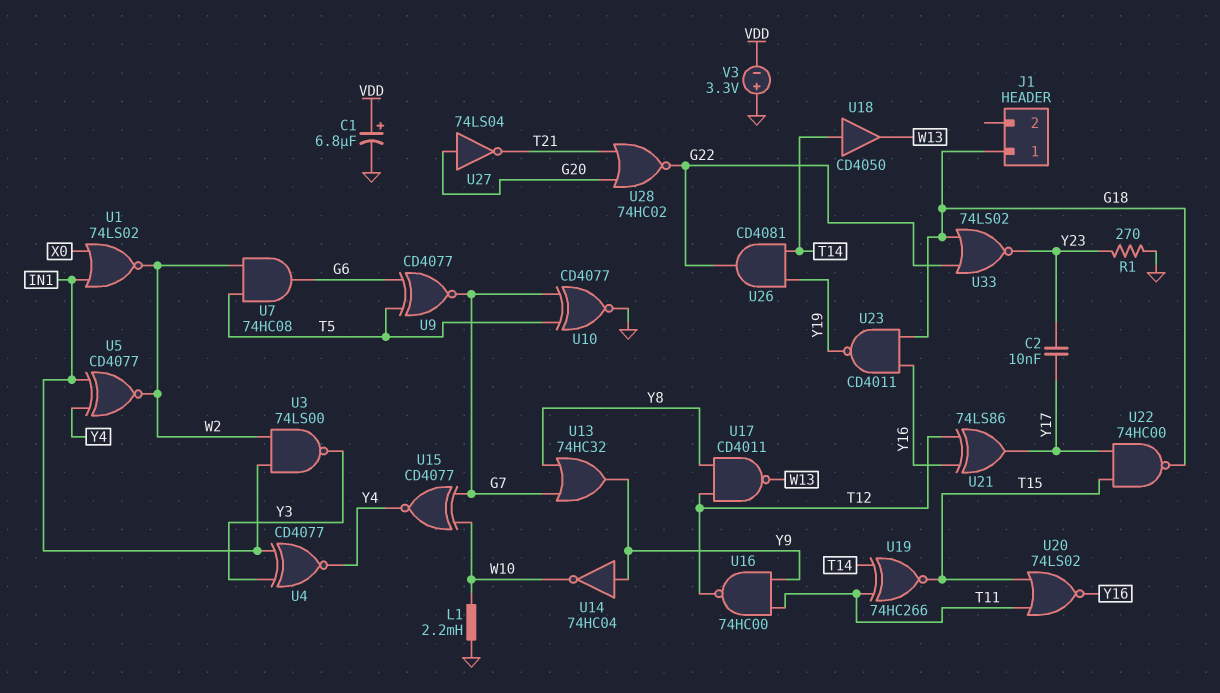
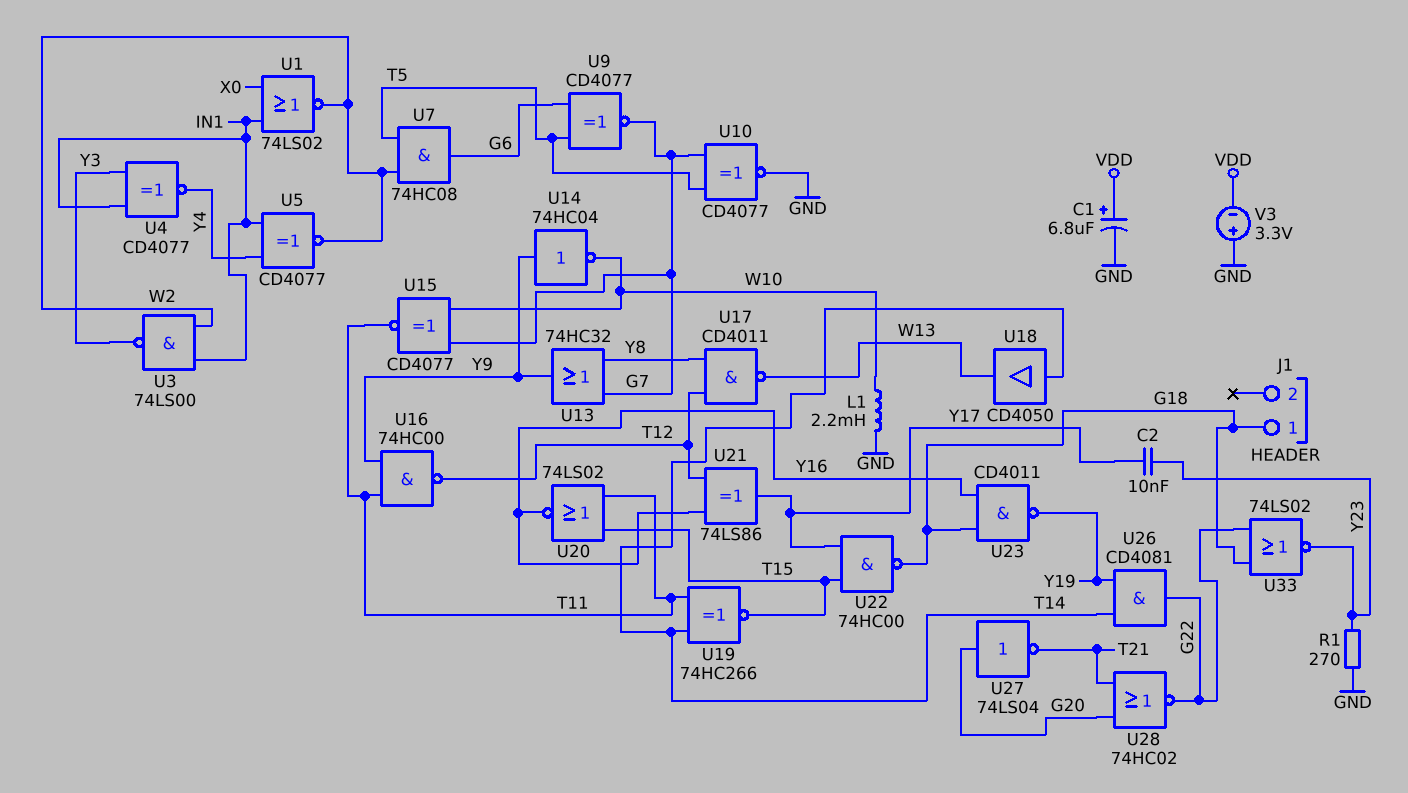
U15: XNOR CD4077 (in G7, in W10, out Y4) -> XNOR CD4077 (in G7, in W10, out T11)

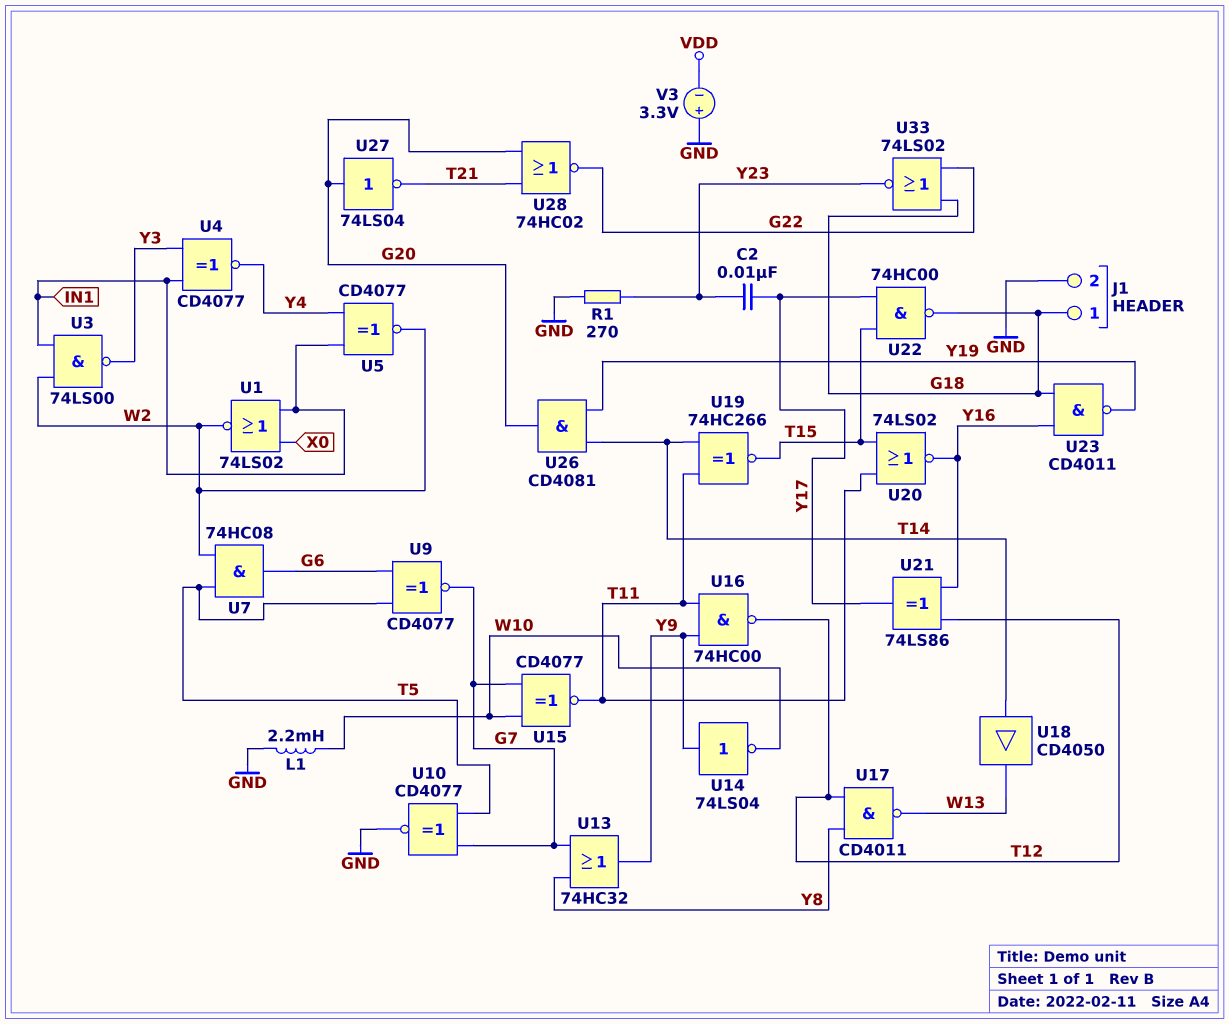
C1: 6.8uF (plus VDD, minus GND) -> none
J1 pin 2: none -> GND
U14: NOT 74HC04 (in Y9, out W10) -> NOT 74LS04 (in Y9, out W10)
U26: AND CD4081 (in T14, in Y19, out G22) -> AND CD4081 (in T14, in Y19, out G20)

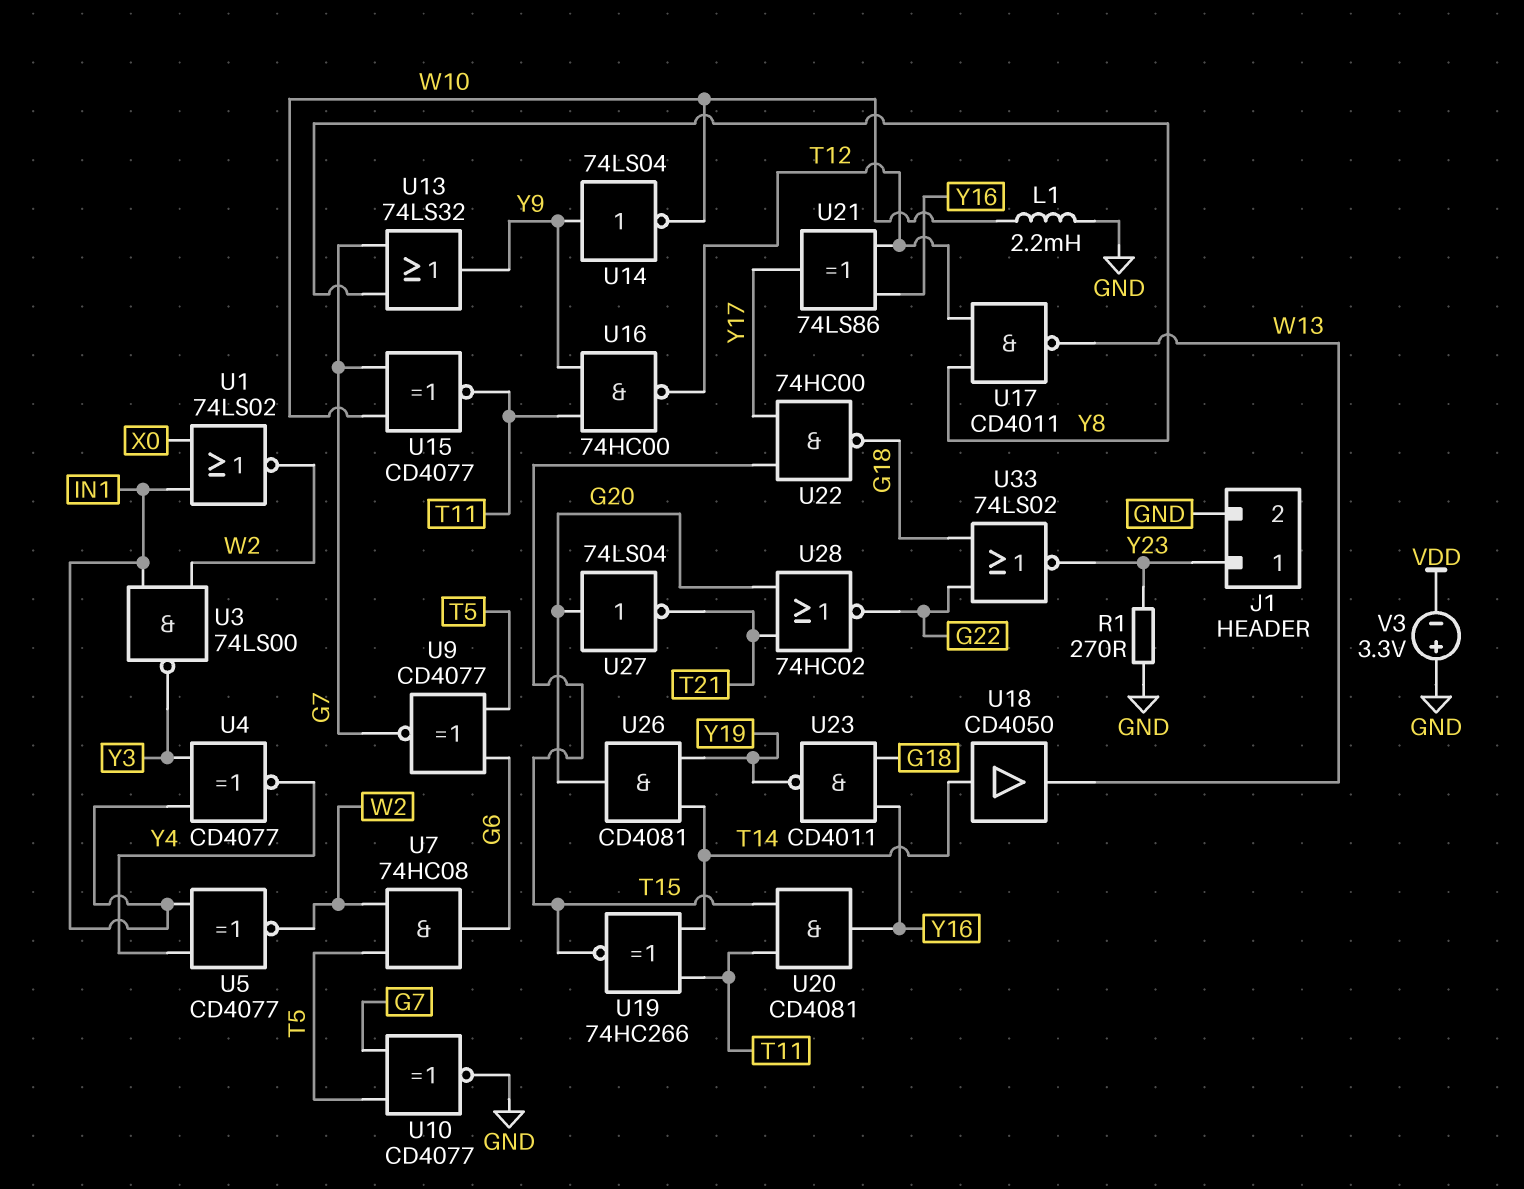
C2: 10nF (Y17, Y23) -> none
J1 pin 1: G18 -> Y23
U13: OR 74HC32 (in G7, in Y8, out Y9) -> OR 74LS32 (in G7, in Y8, out Y9)
U20: NOR 74LS02 (in T11, in T15, out Y16) -> AND CD4081 (in T11, in T15, out Y16)

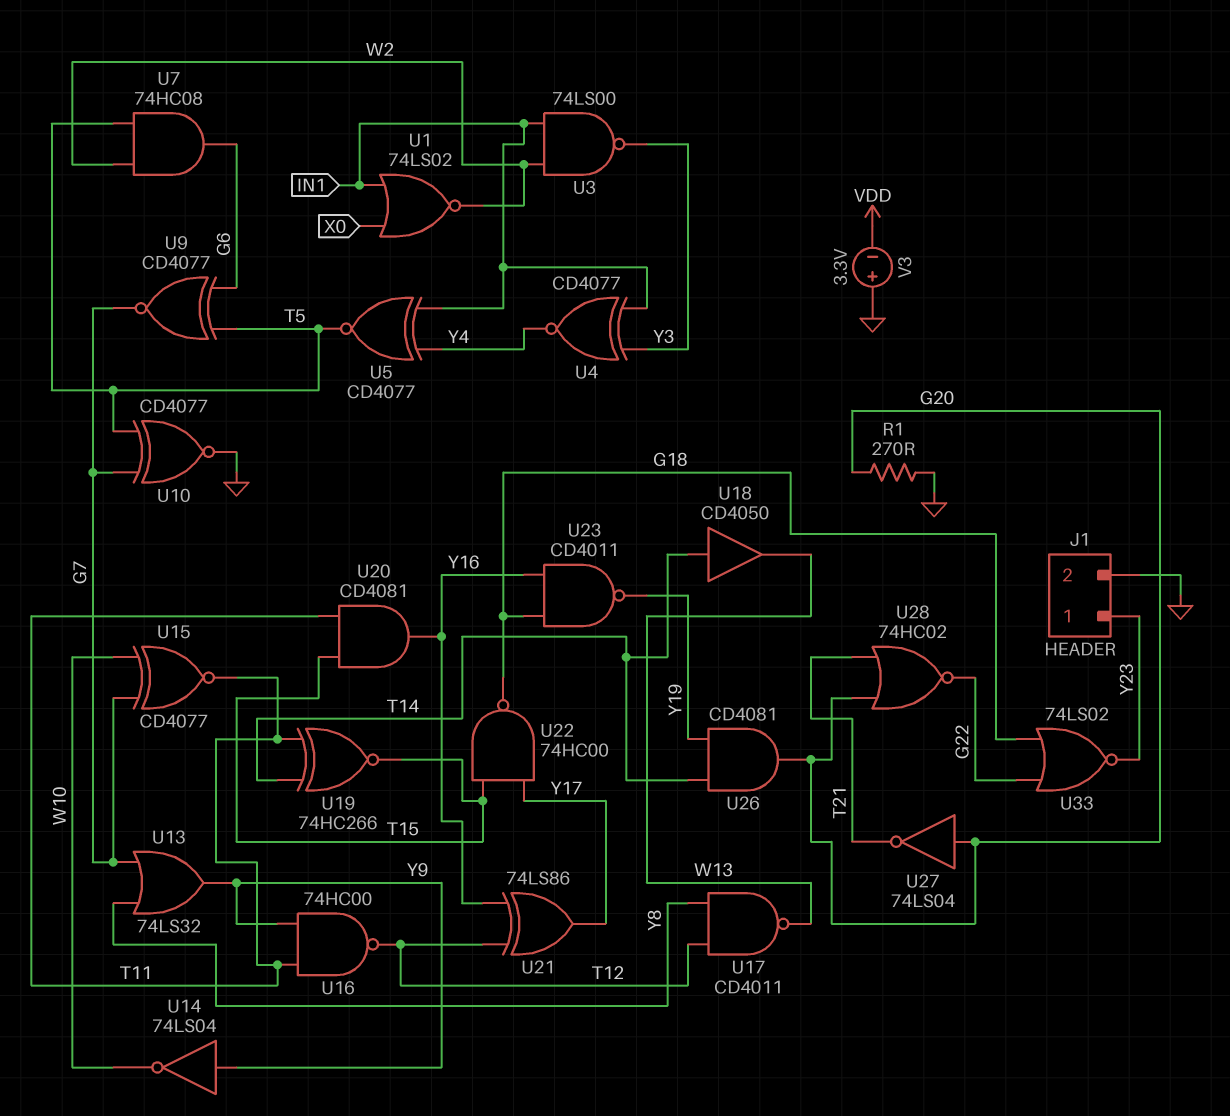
L1: 2.2mH (GND, W10) -> none
R1: 270 (GND, Y23) -> 270 (G20, GND)
U5: XNOR CD4077 (in IN1, in Y4, out W2) -> XNOR CD4077 (in IN1, in Y4, out T5)

